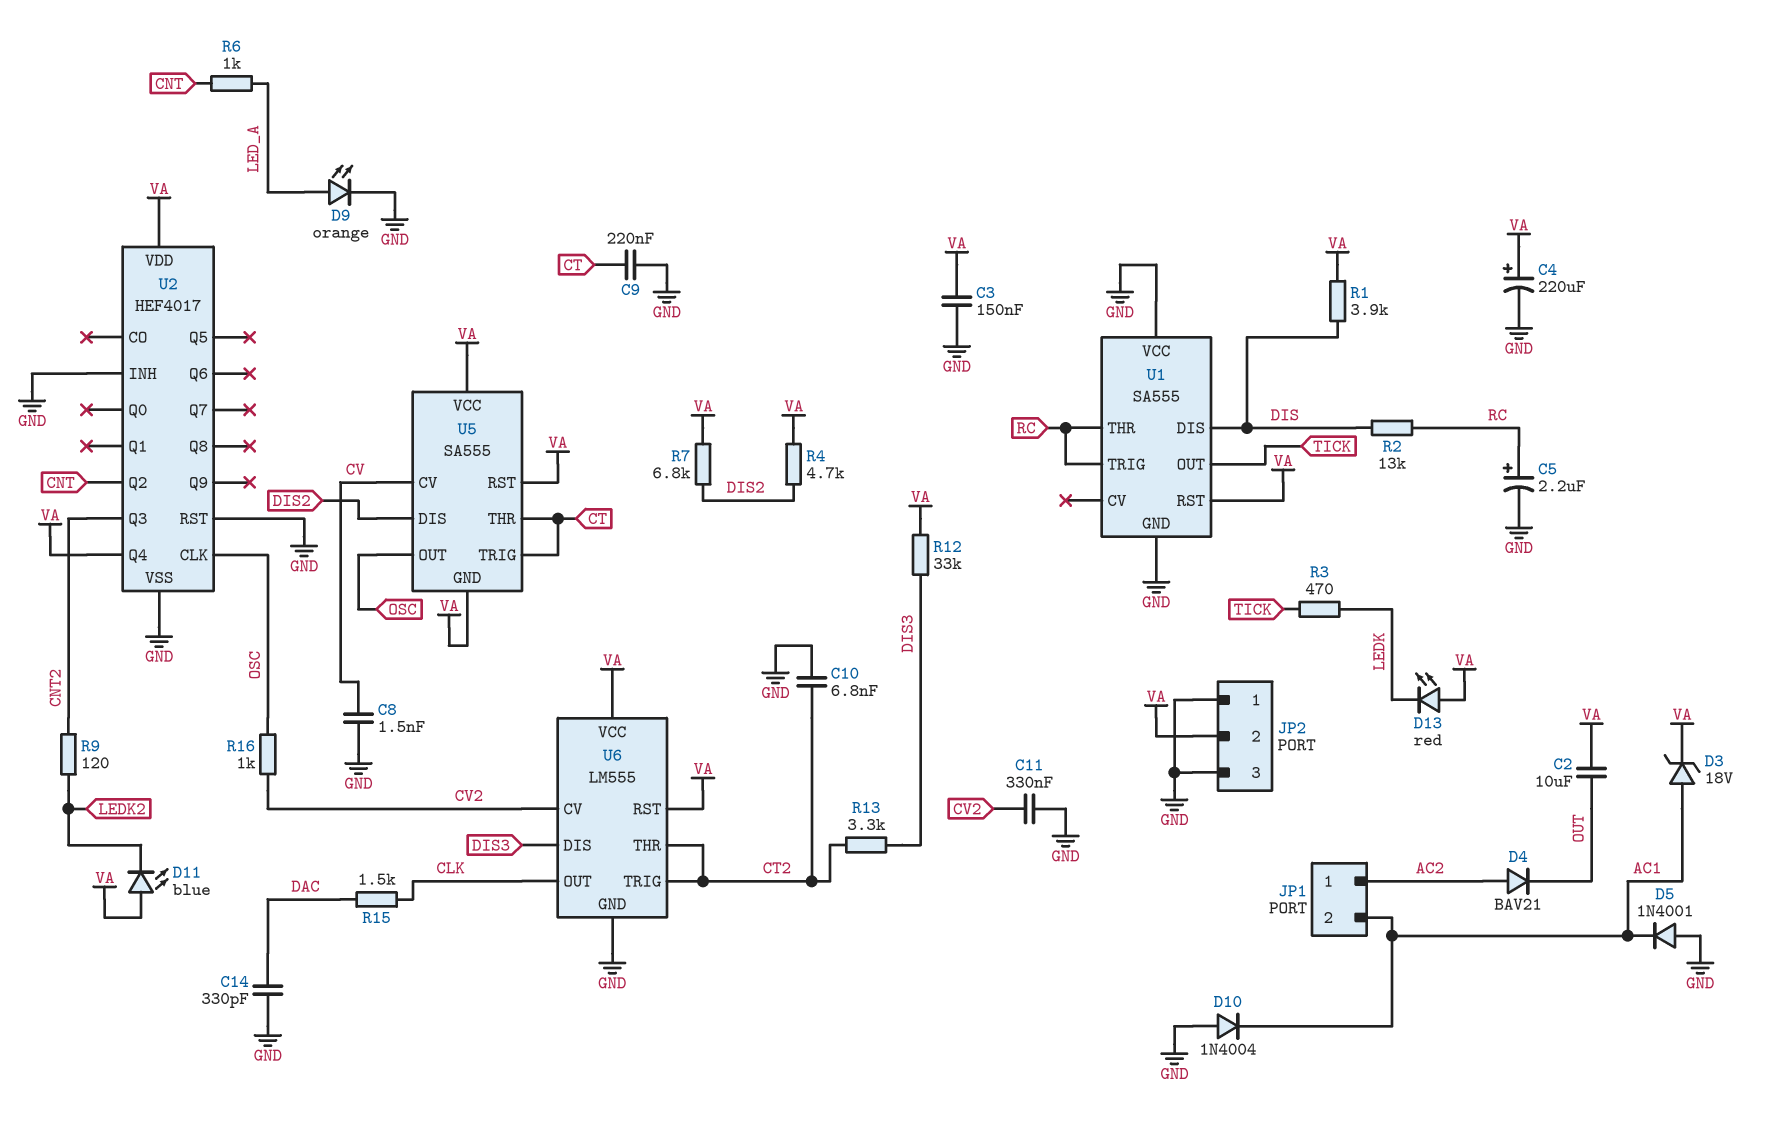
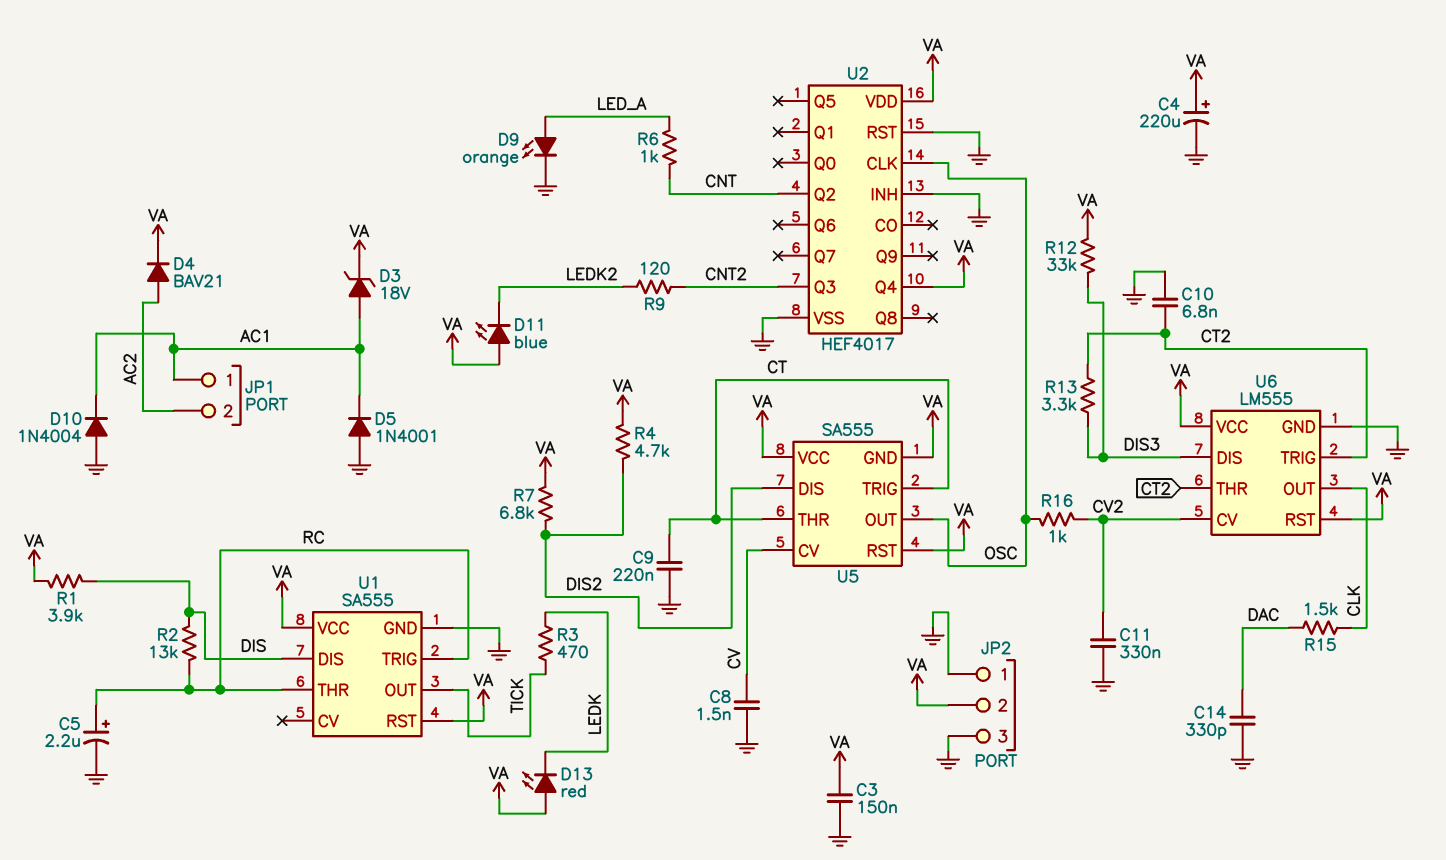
C2: 10uF (OUT, VA) -> none
D4: diode BAV21 (A AC2, K OUT) -> diode BAV21 (A AC2, K VA)
JP1 pin 1: AC2 -> AC1
JP1 pin 2: AC1 -> AC2
U1 pin VCC: GND -> VA

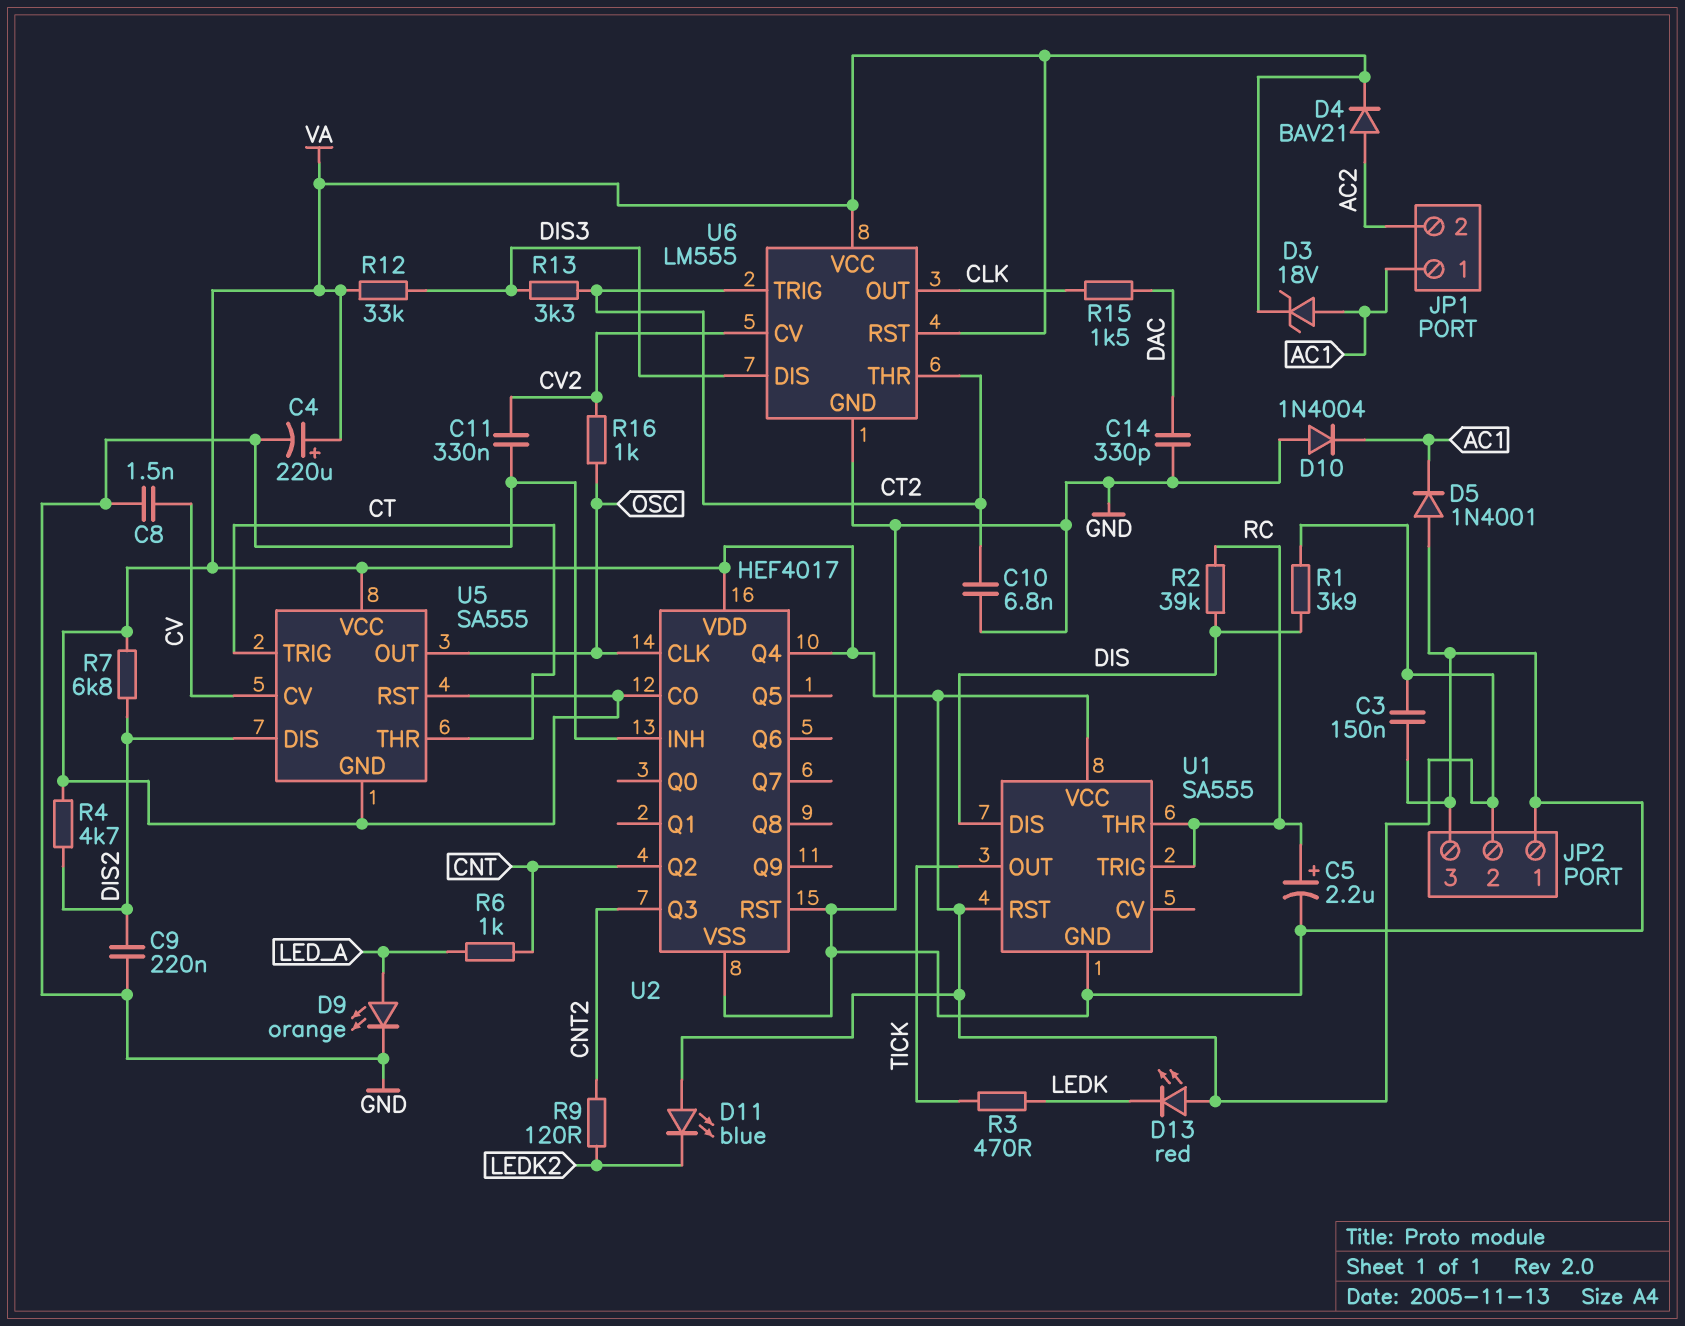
C9: 220nF (CT, GND) -> 220nF (DIS2, GND)
R2: 13k (DIS, RC) -> 39k (DIS, RC)
U2 pin CO: none -> VA

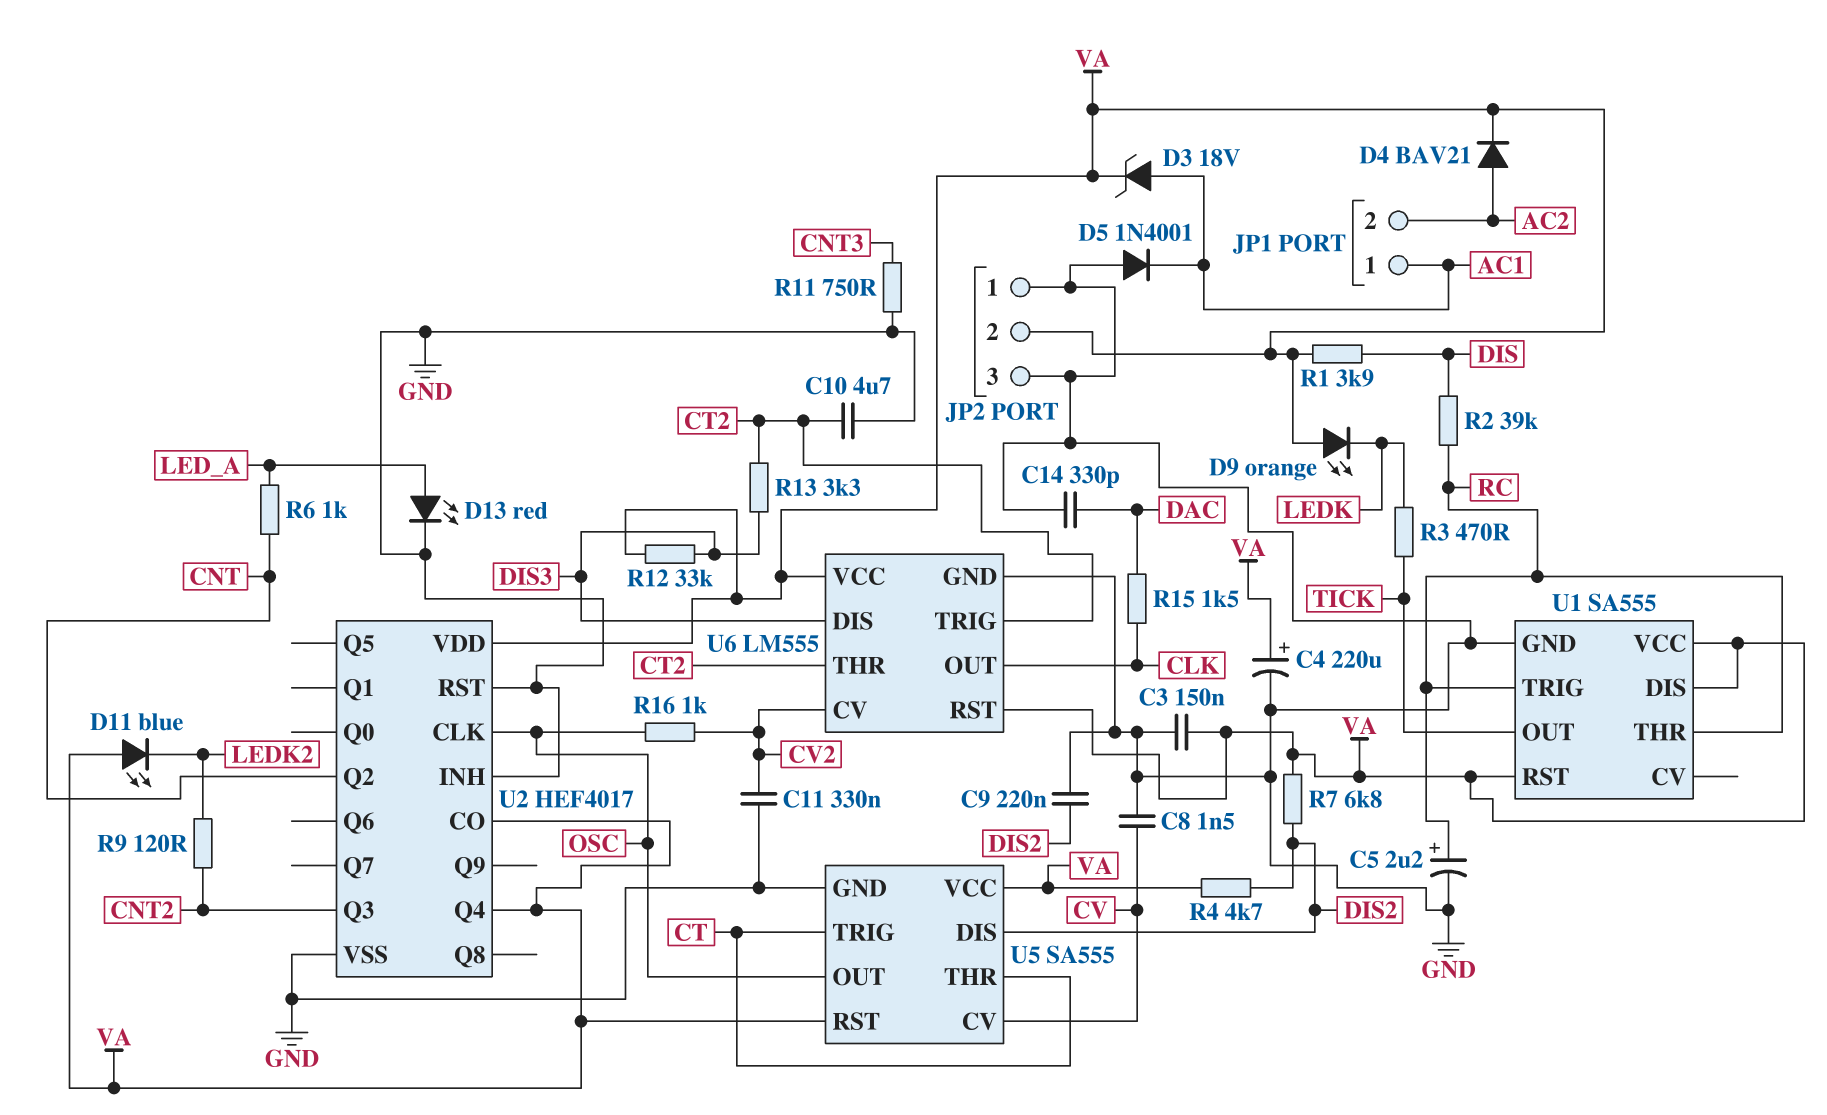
C10: 6.8nF (CT2, GND) -> 4.7uF (CT2, GND)
D9: LED orange (A LED_A, K GND) -> LED orange (A VA, K LEDK)
D10: diode 1N4004 (A GND, K AC1) -> none
D13: LED red (A VA, K LEDK) -> LED red (A LED_A, K GND)
R11: none -> 750 (CNT3, GND)
U1 pin DIS: DIS -> VA
U5 pin GND: VA -> GND

